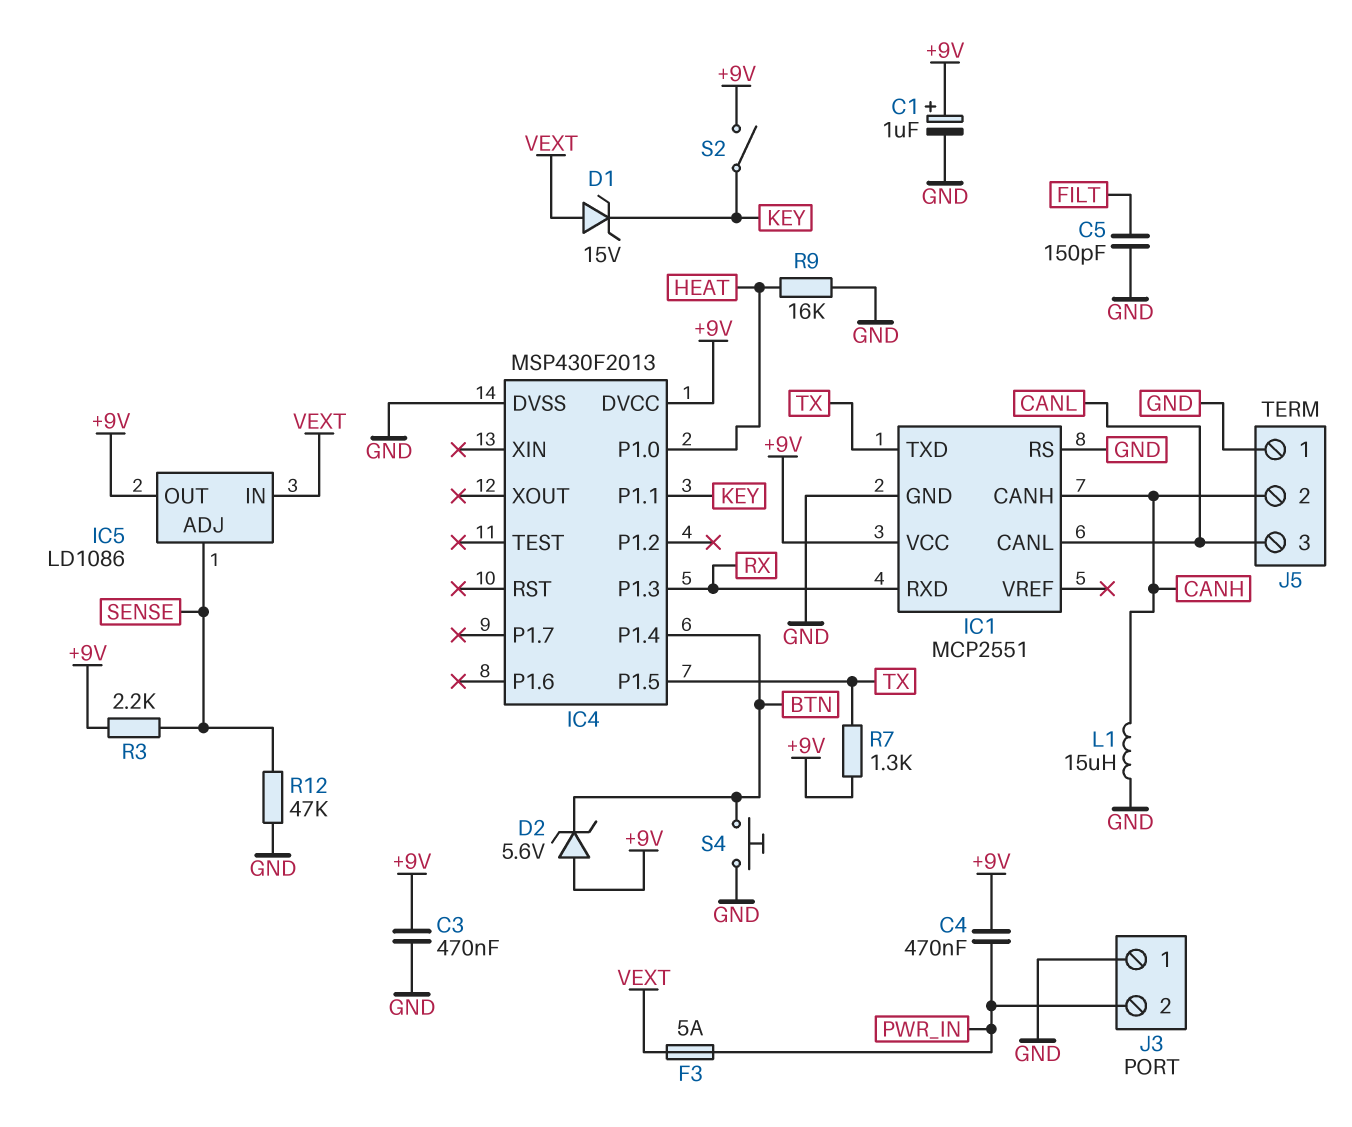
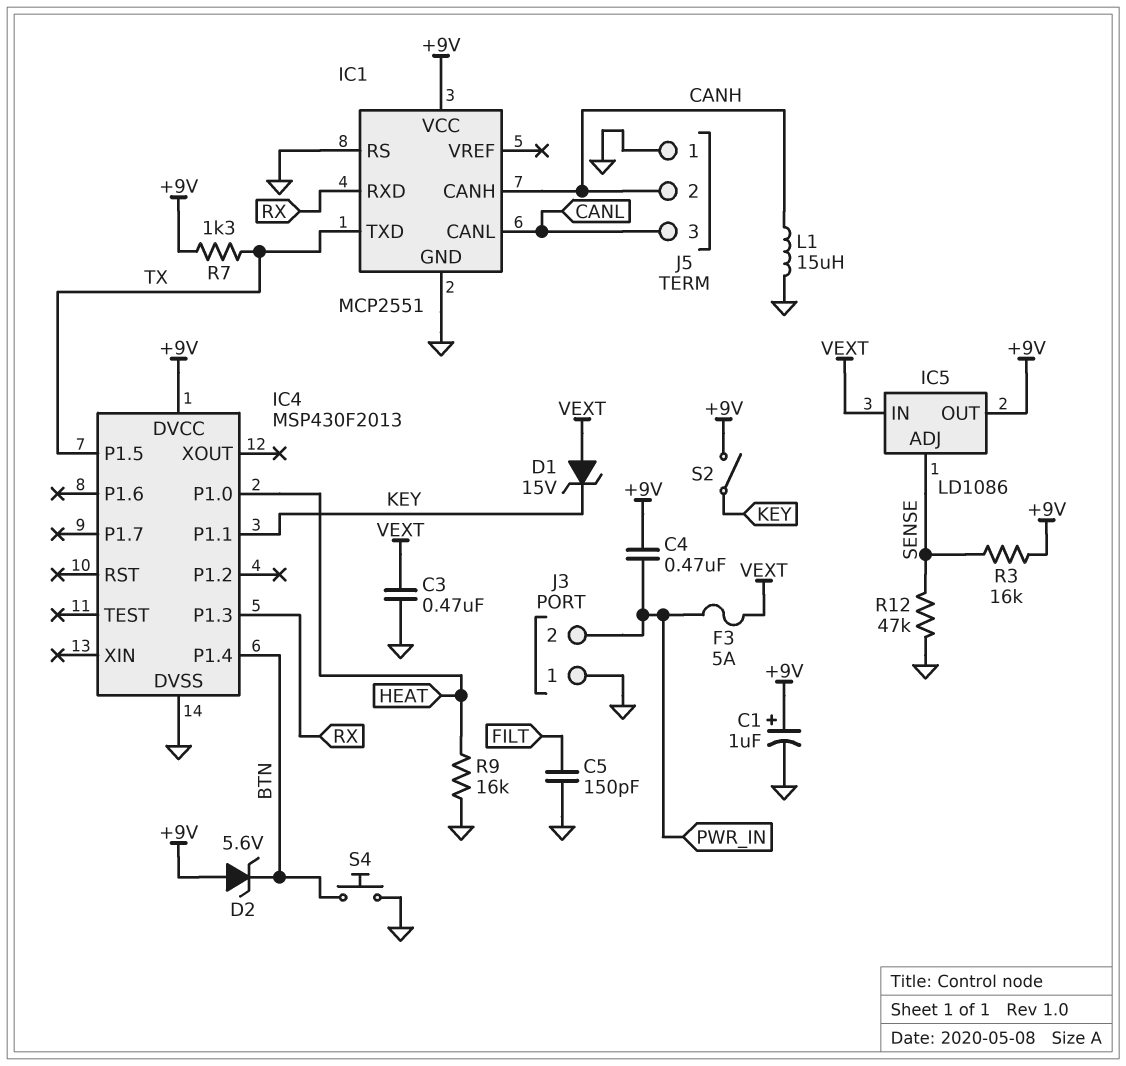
C3: 470nF (+9V, GND) -> 470nF (GND, VEXT)
R3: 2.2k (+9V, SENSE) -> 16k (+9V, SENSE)

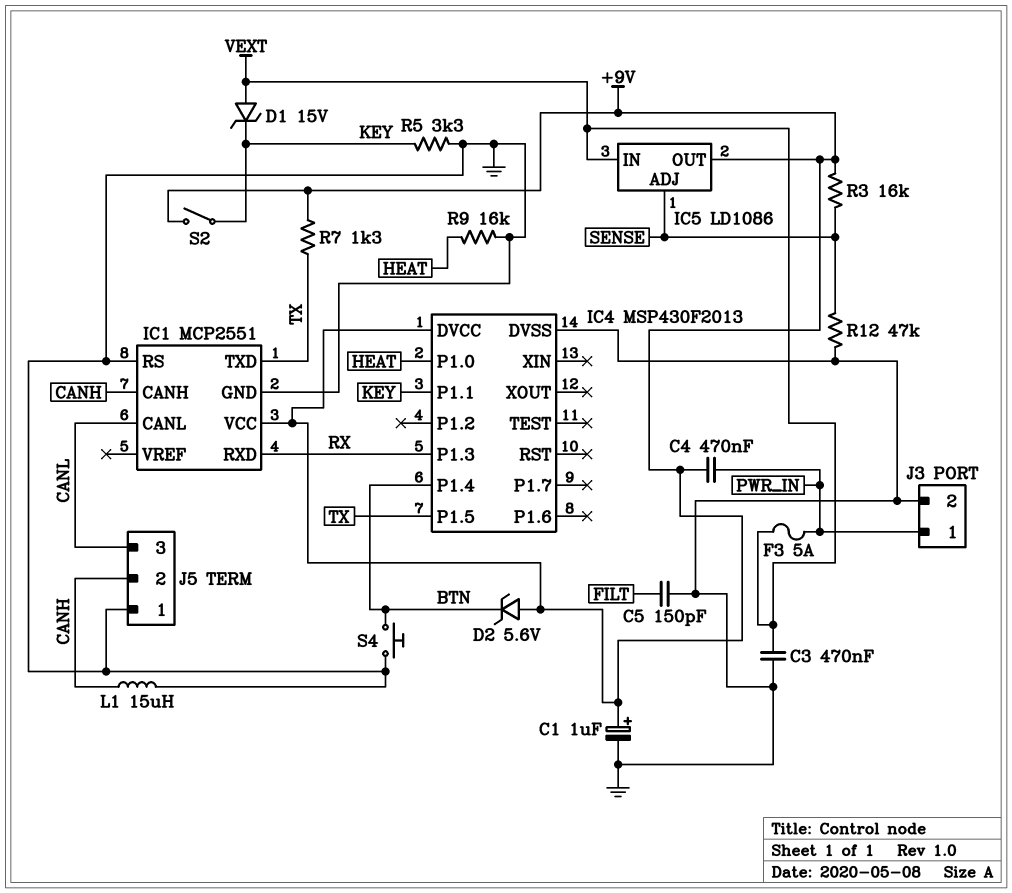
J3 pin 1: GND -> PWR_IN
J3 pin 2: PWR_IN -> GND
R5: none -> 3.3k (GND, KEY)

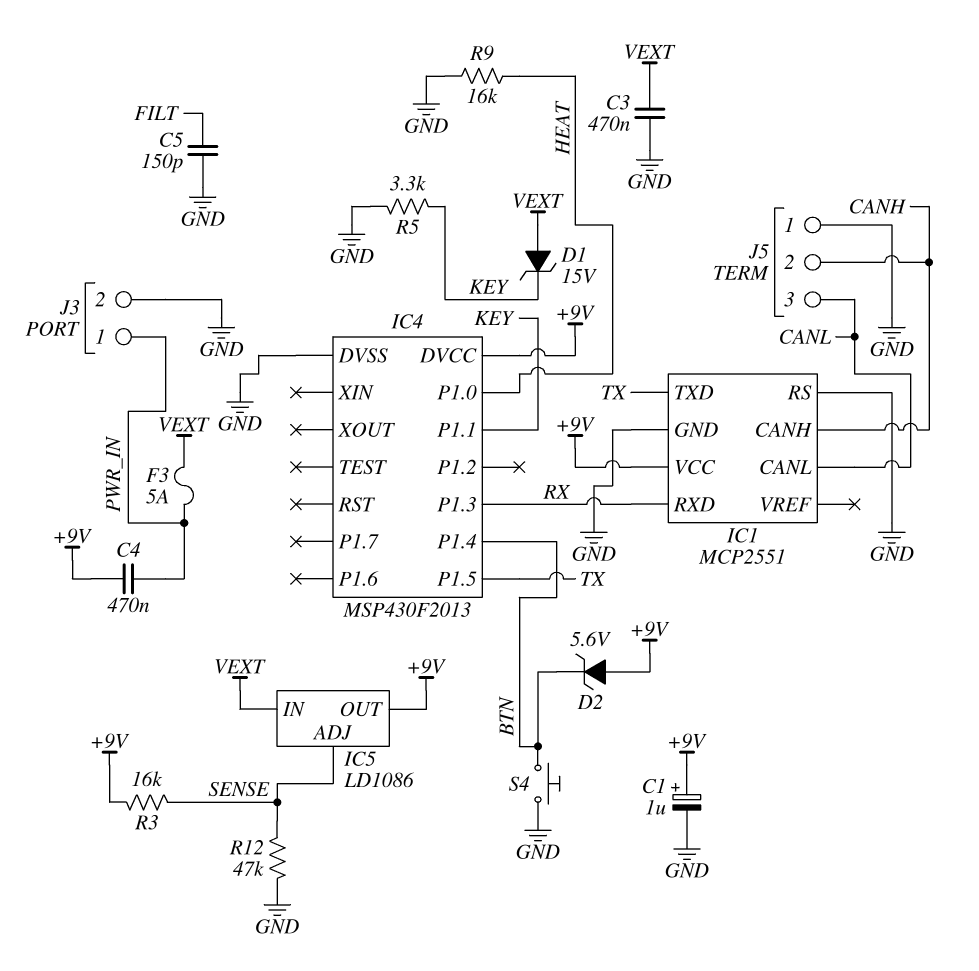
L1: 15uH (CANH, GND) -> none
R7: 1.3k (+9V, TX) -> none
S2: switch (+9V, KEY) -> none

